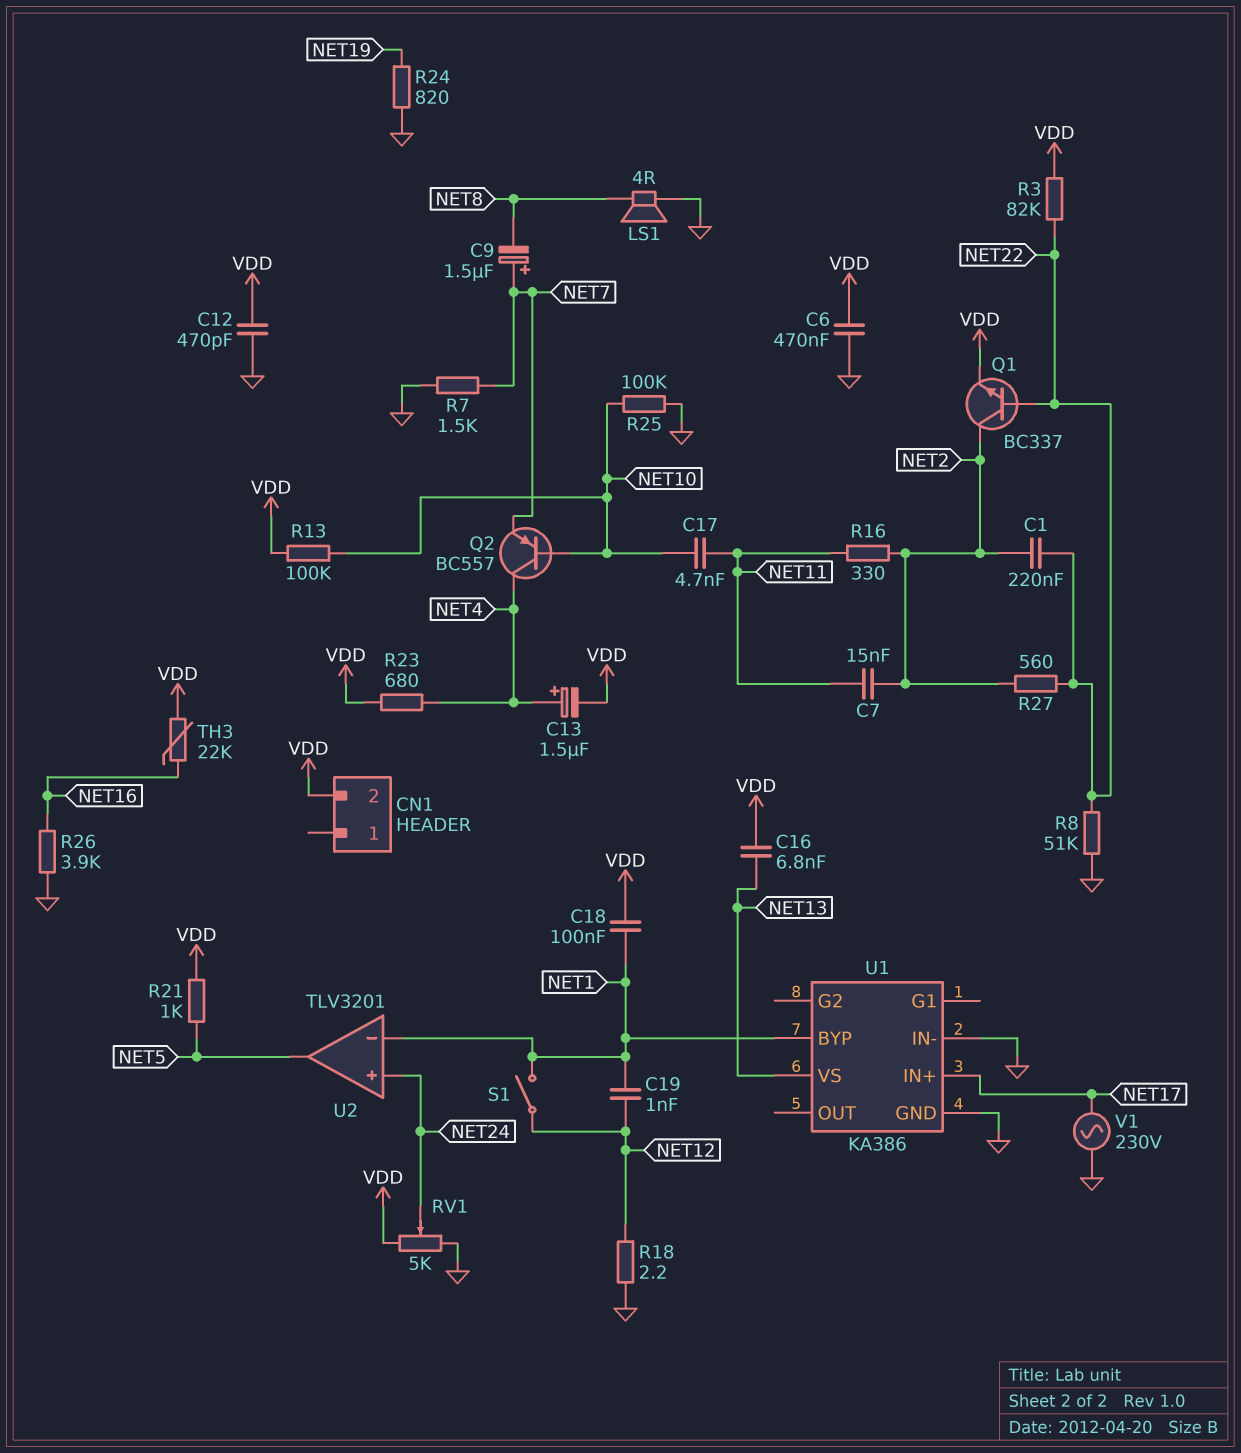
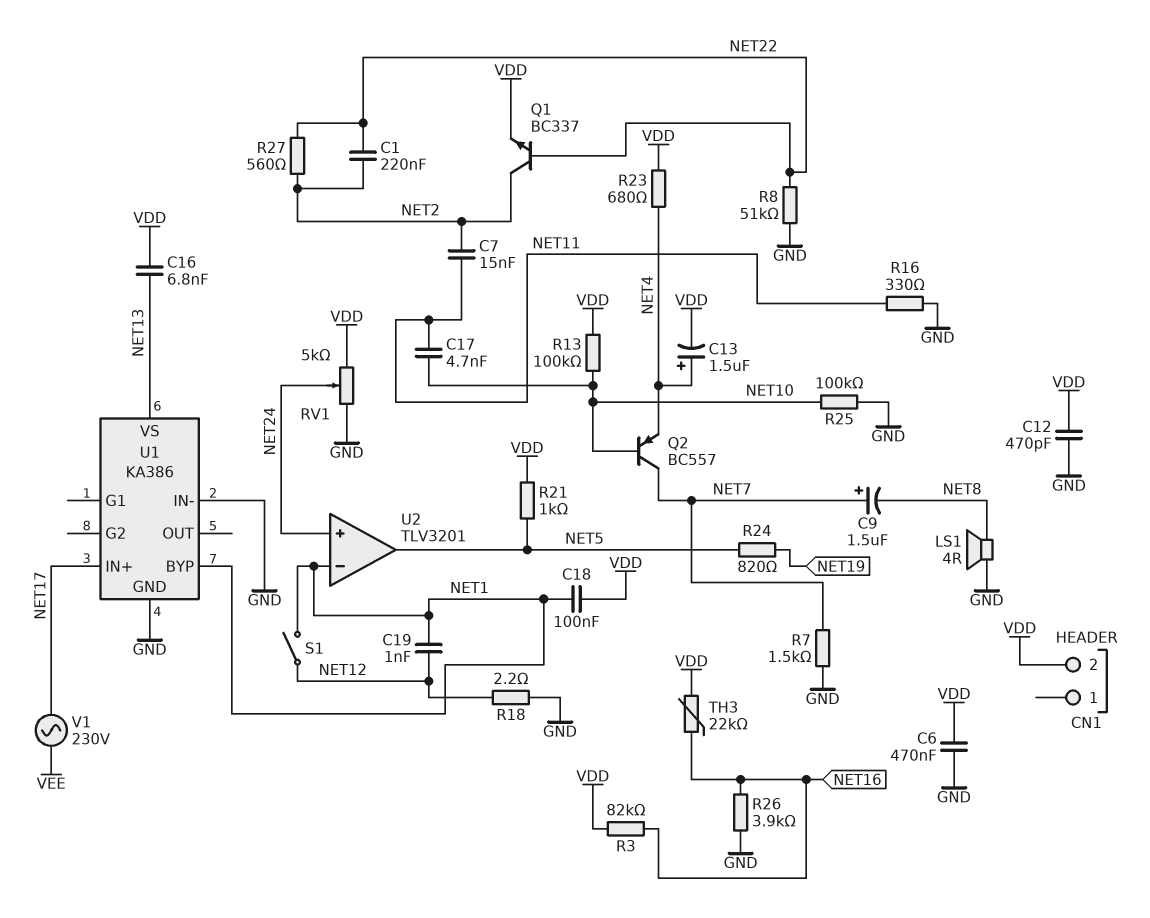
Q2: PNP BC557 (B NET10, C NET4, E NET7) -> PNP BC557 (B NET10, C NET7, E NET4)
R3: 82k (NET22, VDD) -> 82k (NET16, VDD)
R16: 330 (NET2, NET11) -> 330 (GND, NET11)
R24: 820 (GND, NET19) -> 820 (NET5, NET19)
V1: AC 230V (GND, NET17) -> AC 230V (NET17, VEE)

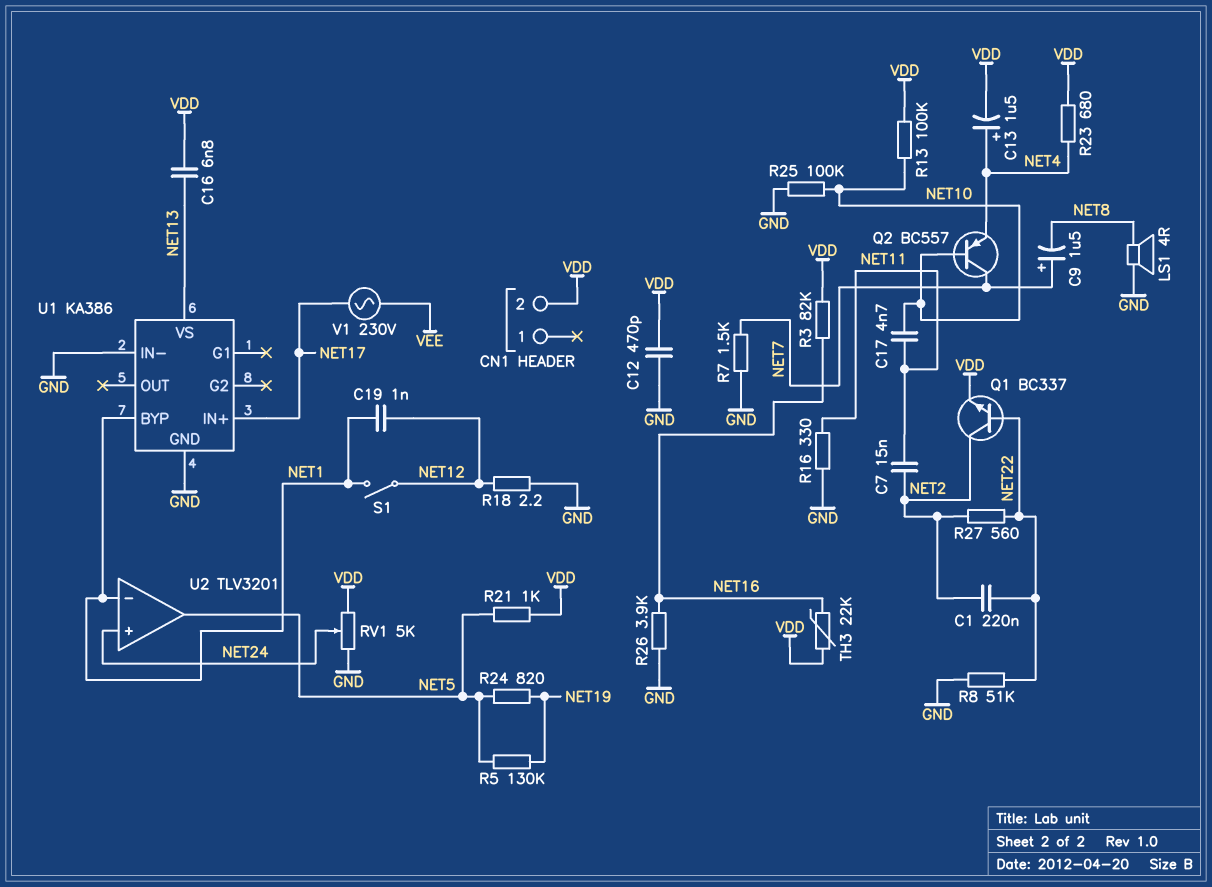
C6: 470nF (GND, VDD) -> none
C18: 100nF (NET1, VDD) -> none
R5: none -> 130k (NET5, NET19)

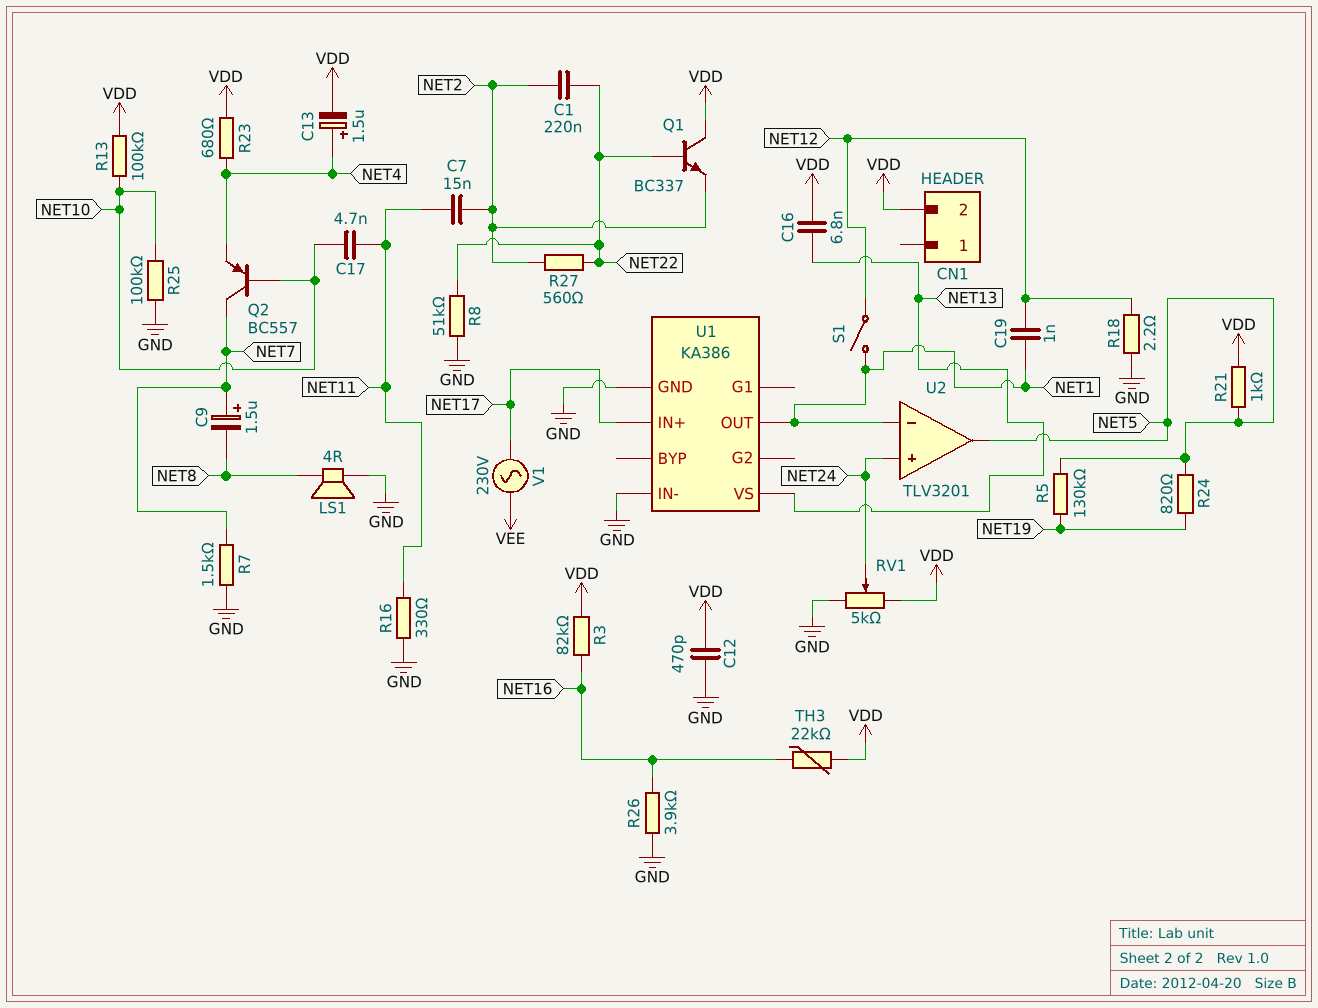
Q1: NPN BC337 (B NET22, C NET2, E VDD) -> NPN BC337 (B NET22, C VDD, E NET2)
U1 pin BYP: NET1 -> none
U1 pin OUT: none -> NET1

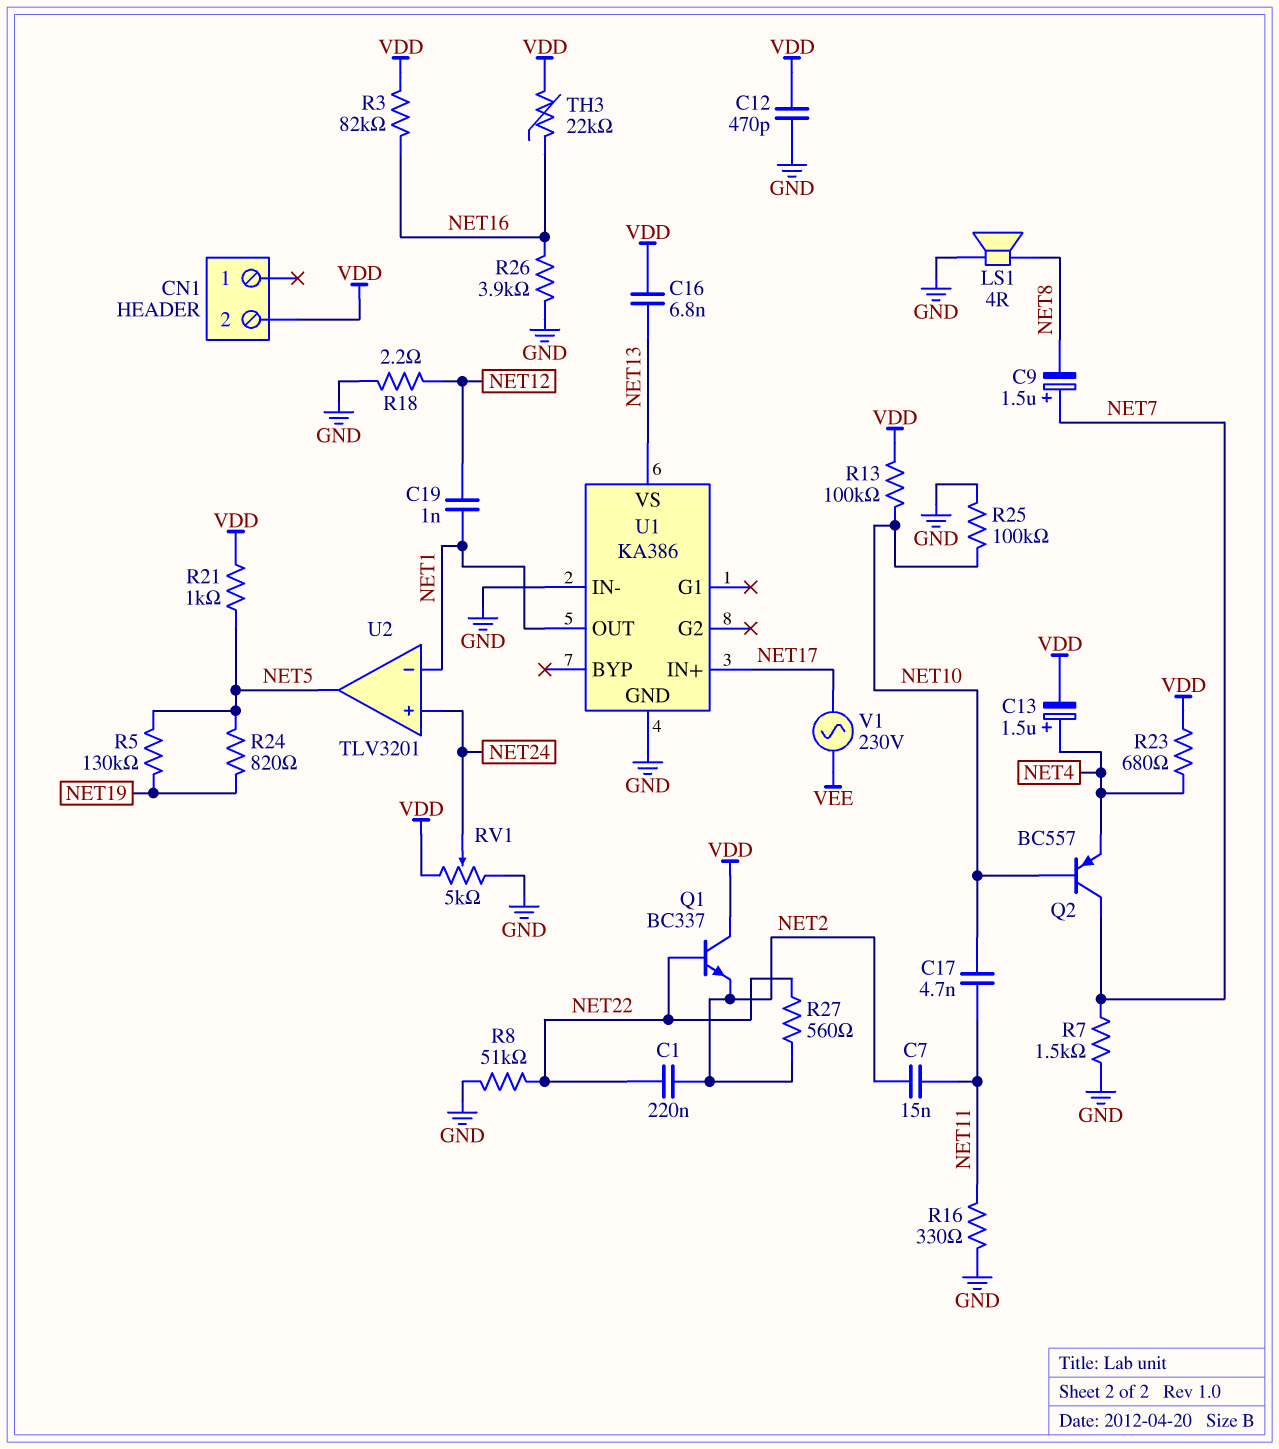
S1: switch (NET1, NET12) -> none

